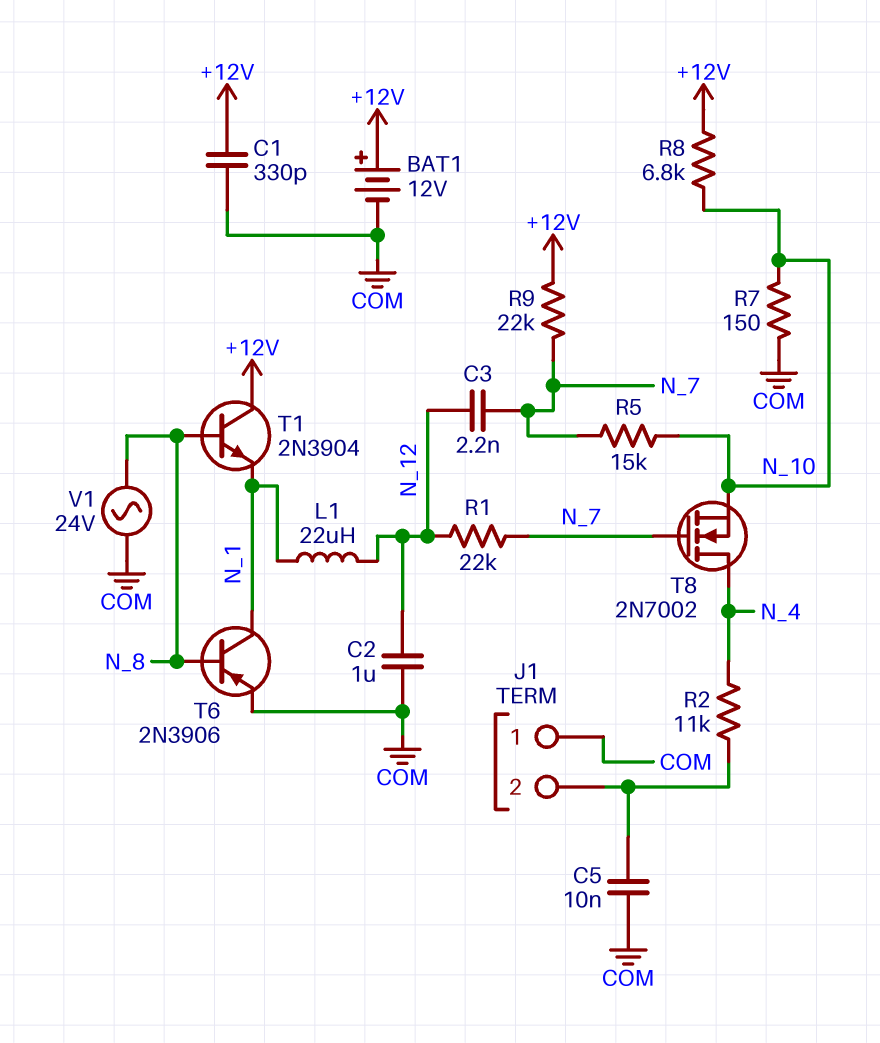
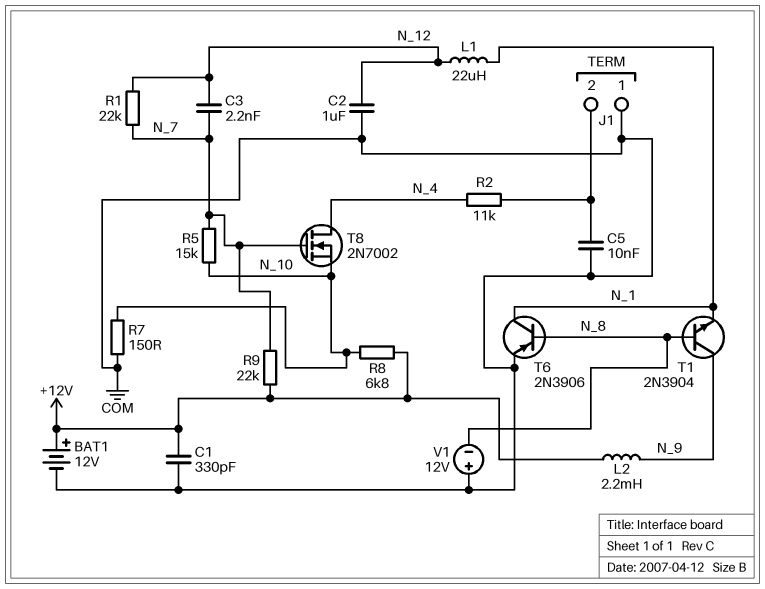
L2: none -> 2.2mH (+12V, N_9)
T1: NPN 2N3904 (B N_8, C +12V, E N_1) -> NPN 2N3904 (B N_8, C N_9, E N_1)
V1: AC 24V (COM, N_8) -> 12V (plus COM, minus N_8)

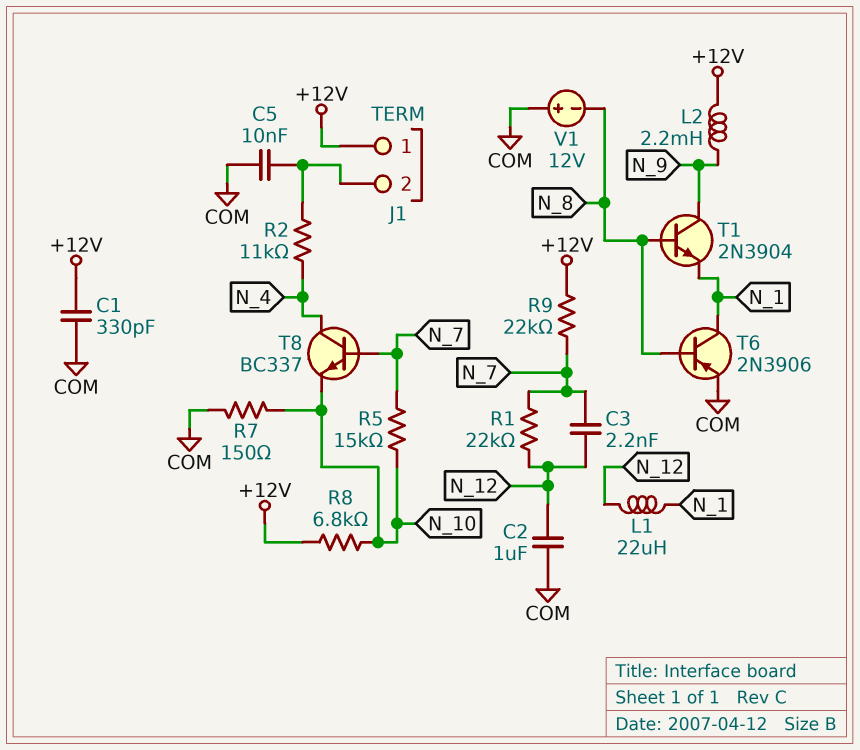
BAT1: 12V (plus +12V, minus COM) -> none
J1 pin 1: COM -> +12V
T8: NMOS 2N7002 (G N_7, D N_4, S N_10) -> NPN BC337 (B N_7, C N_4, E N_10)

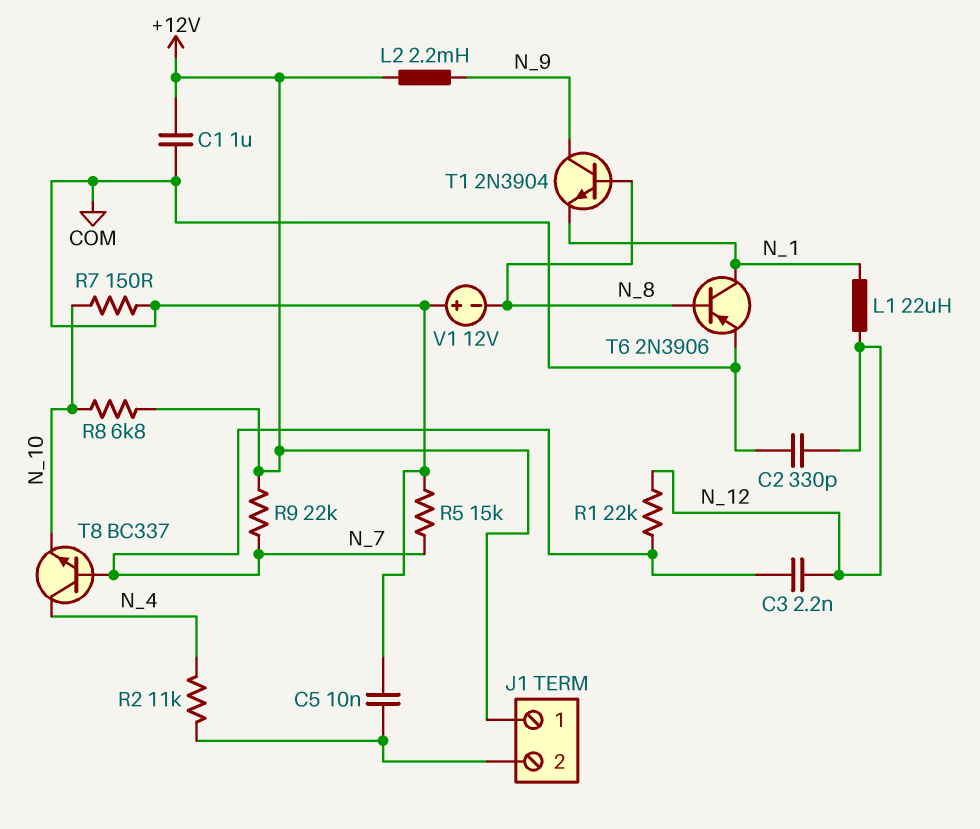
C1: 330pF (+12V, COM) -> 1uF (+12V, COM)
C2: 1uF (COM, N_12) -> 330pF (COM, N_12)
R5: 15k (N_7, N_10) -> 15k (COM, N_7)

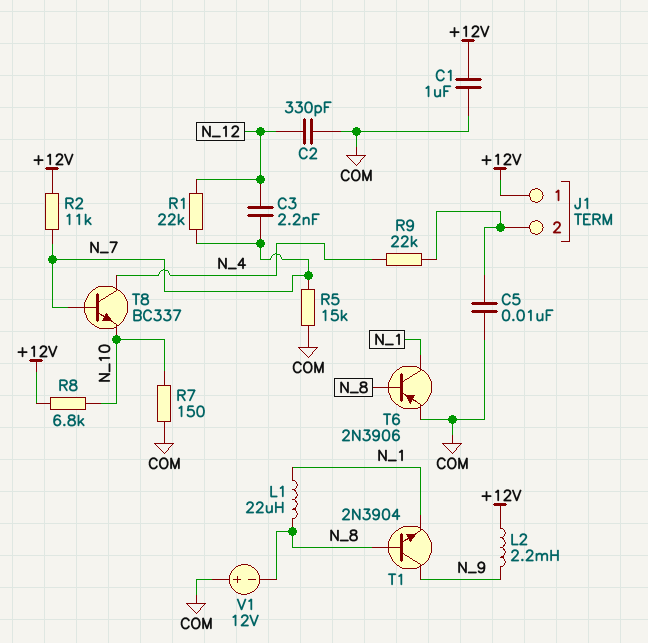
L1: 22uH (N_1, N_12) -> 22uH (N_1, N_8)
R2: 11k (J1/2, N_4) -> 11k (+12V, N_7)
R9: 22k (+12V, N_7) -> 22k (J1/2, N_4)

